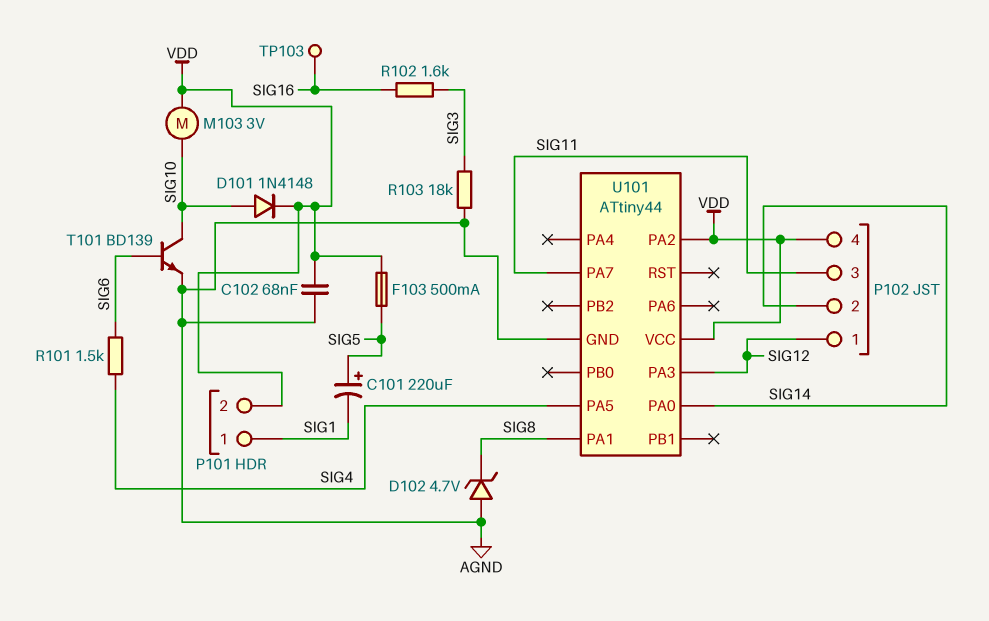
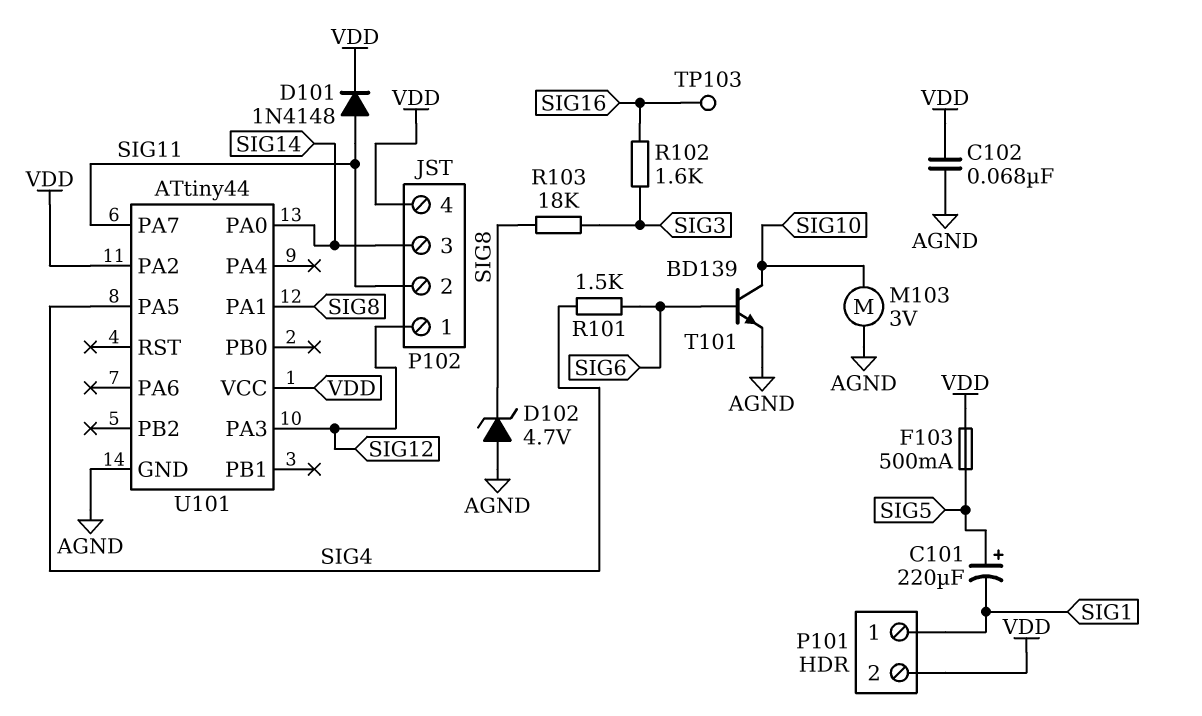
D101: diode 1N4148 (A SIG10, K VDD) -> diode 1N4148 (A SIG11, K VDD)
M103: motor 3V (SIG10, VDD) -> motor 3V (AGND, SIG10)
P102 pin 2: SIG14 -> SIG11
P102 pin 3: SIG11 -> SIG14
R103: 18k (AGND, SIG3) -> 18k (SIG3, SIG8)

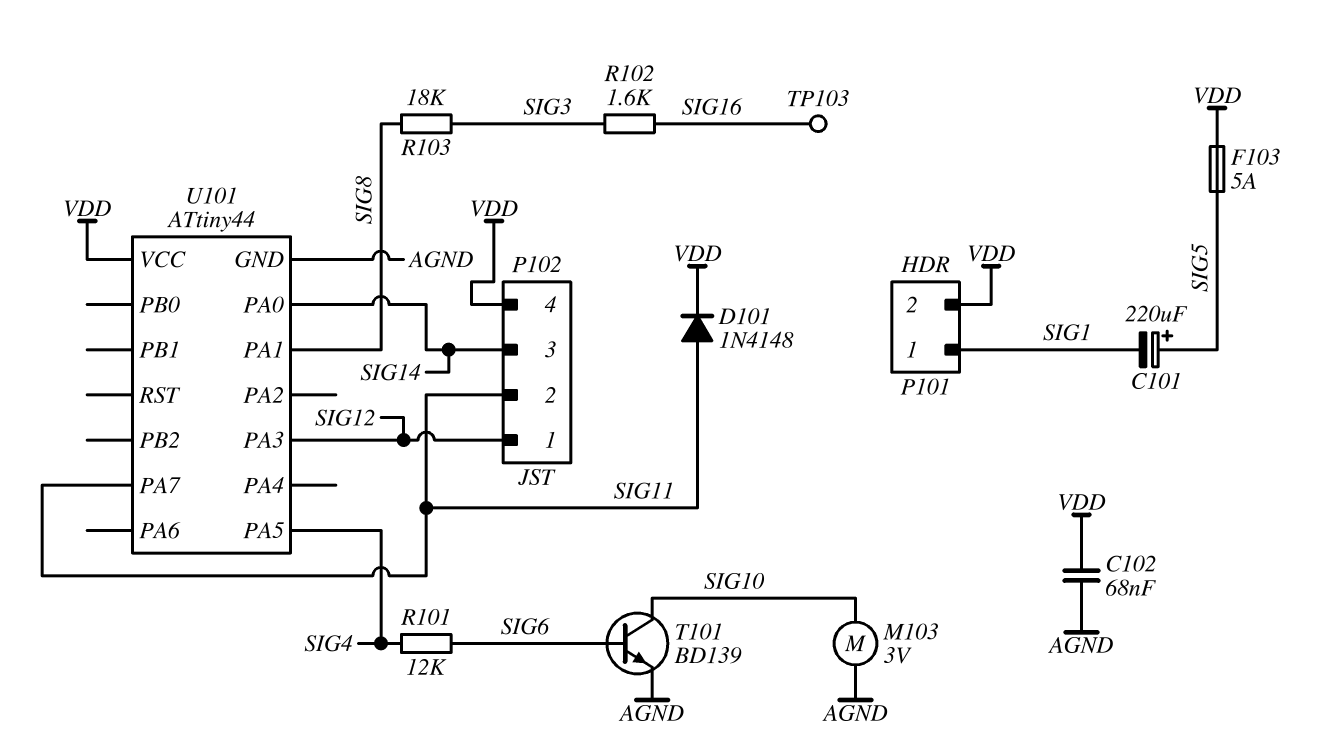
D102: zener 4.7V (A AGND, K SIG8) -> none
F103: 500mA (SIG5, VDD) -> 5A (SIG5, VDD)
R101: 1.5k (SIG4, SIG6) -> 12k (SIG4, SIG6)
U101 pin PA2: VDD -> none

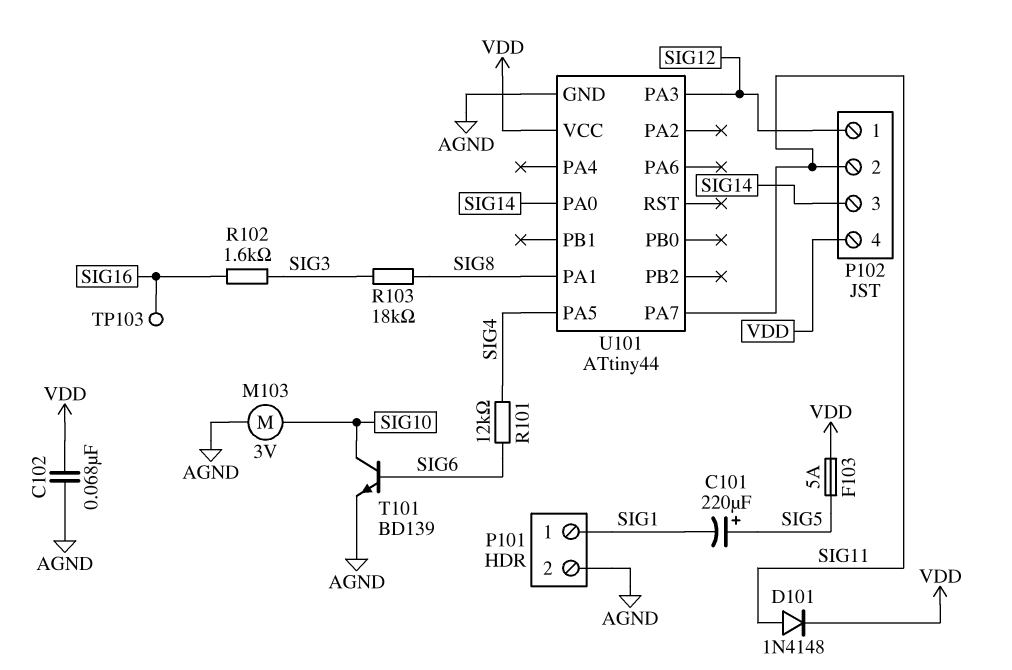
P101 pin 2: VDD -> AGND

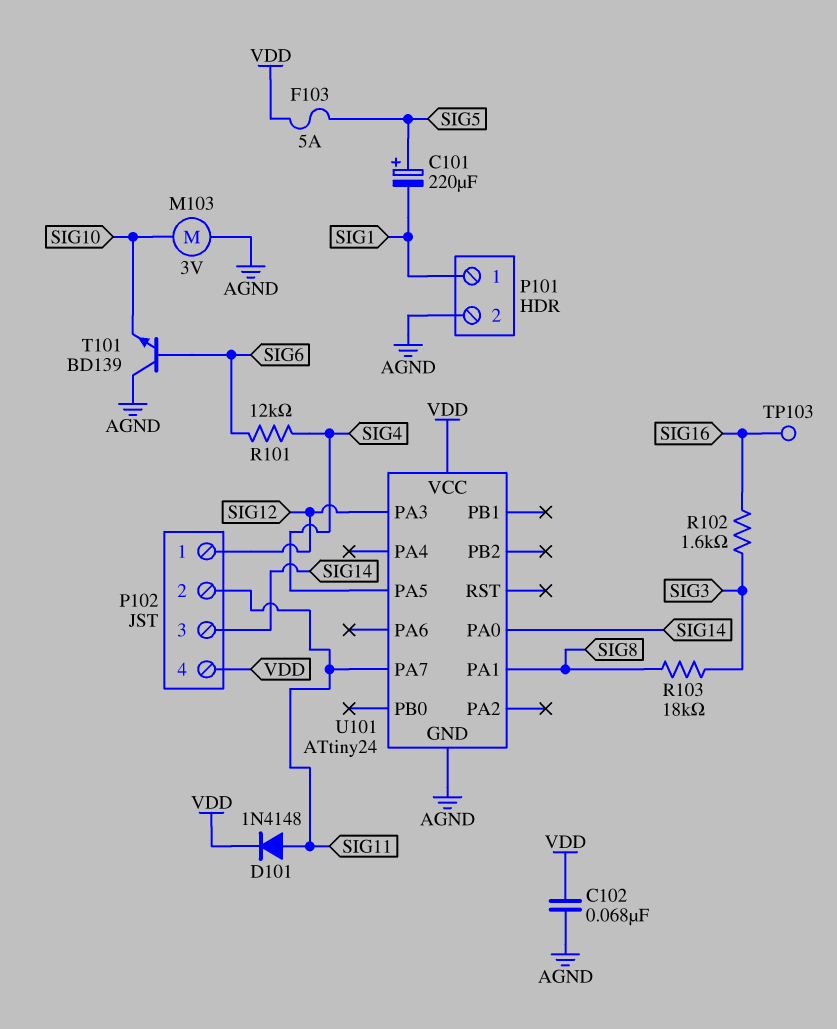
T101: NPN BD139 (B SIG6, C SIG10, E AGND) -> NPN BD139 (B SIG6, C AGND, E SIG10)
U101: ATtiny44 -> ATtiny24

